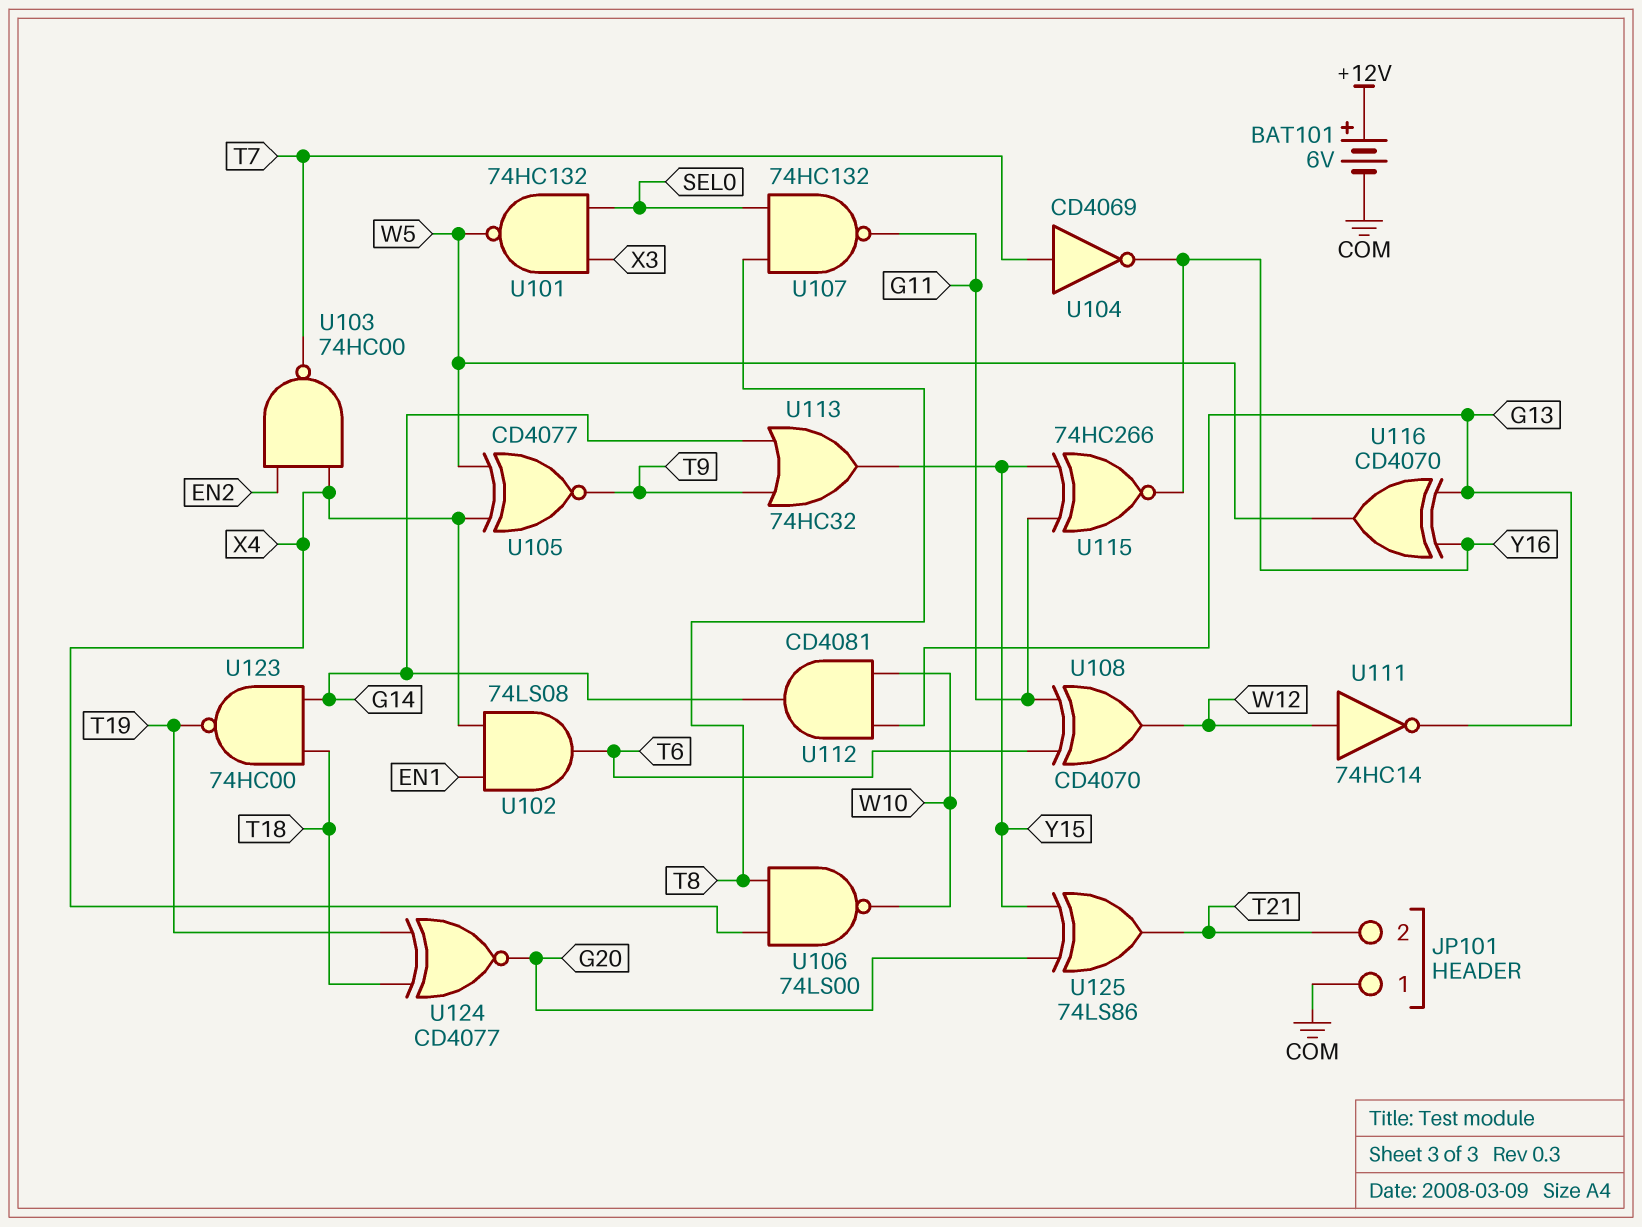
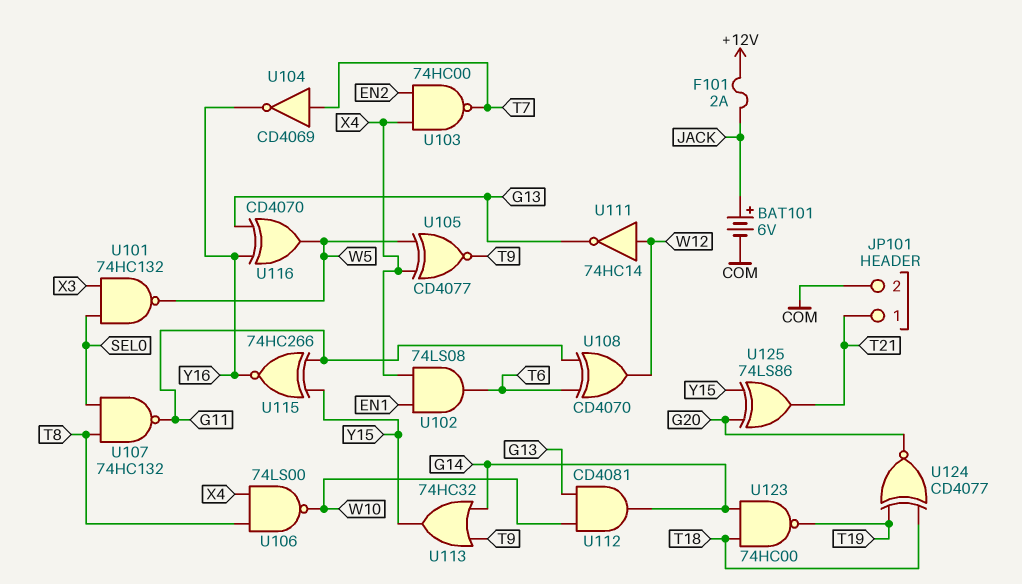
BAT101: 6V (plus +12V, minus COM) -> 6V (plus JACK, minus COM)
F101: none -> 2A (+12V, JACK)
JP101 pin 1: COM -> T21
JP101 pin 2: T21 -> COM

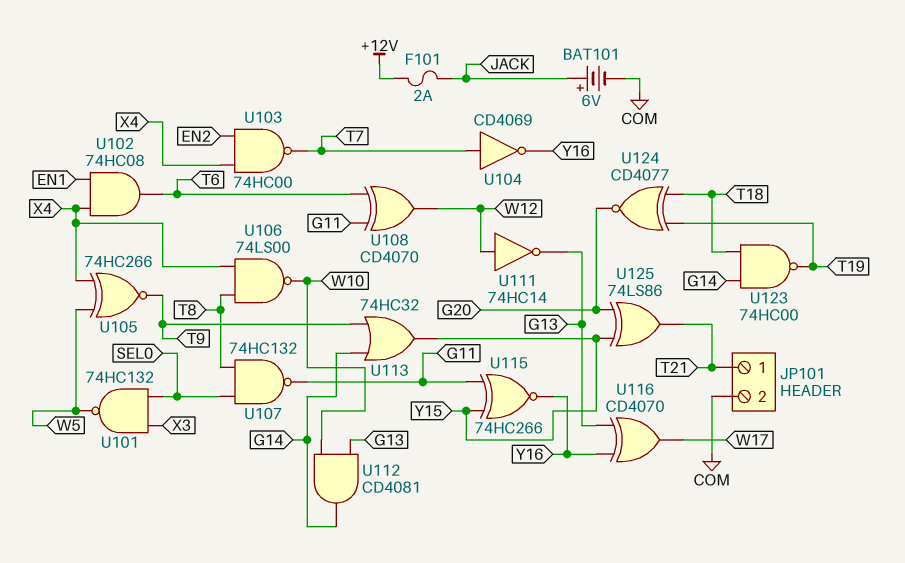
U102: AND 74LS08 (in EN1, in X4, out T6) -> AND 74HC08 (in EN1, in X4, out T6)
U105: XNOR CD4077 (in W5, in X4, out T9) -> XNOR 74HC266 (in W5, in X4, out T9)
U116: XOR CD4070 (in G13, in Y16, out W5) -> XOR CD4070 (in G13, in Y16, out W17)

